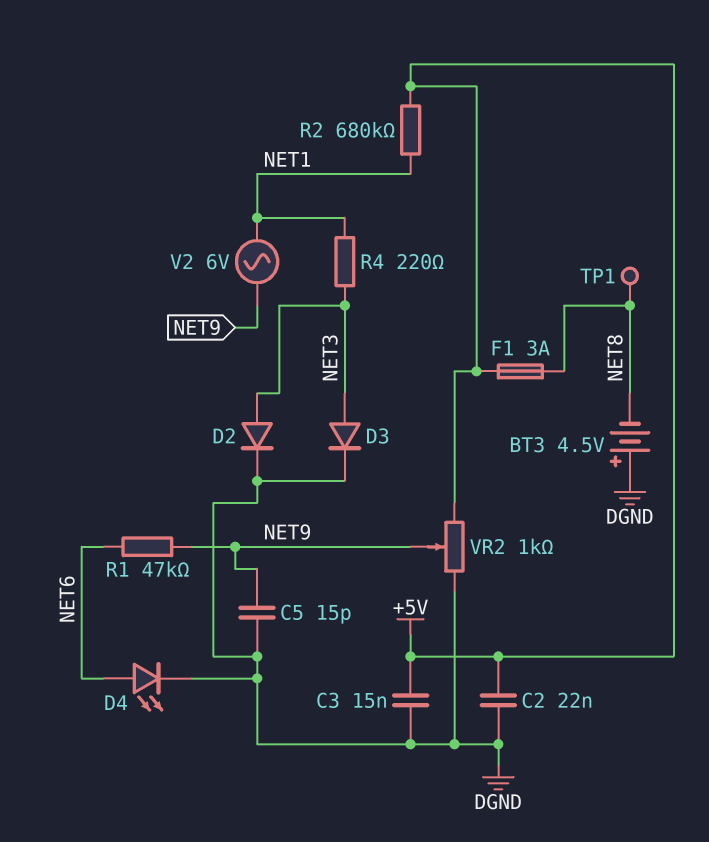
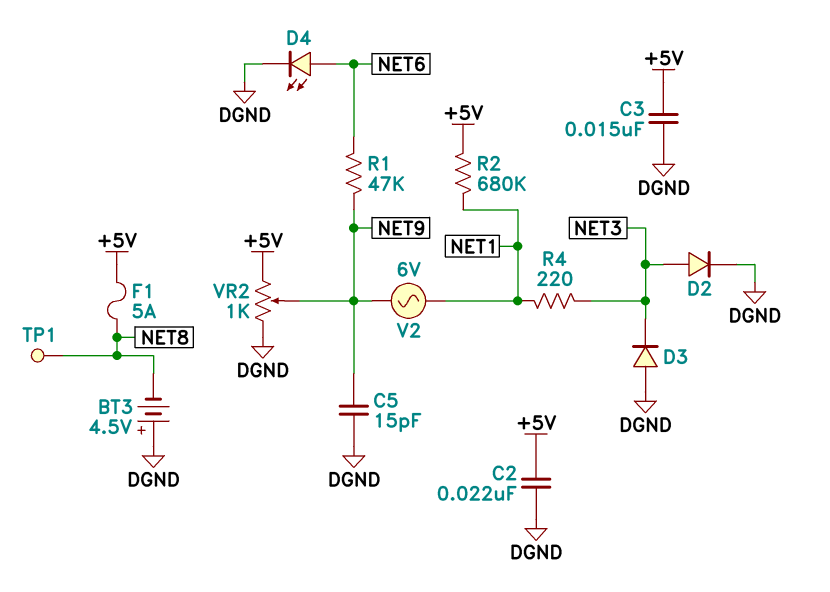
D3: diode (A NET3, K DGND) -> diode (A DGND, K NET3)
F1: 3A (+5V, NET8) -> 5A (+5V, NET8)

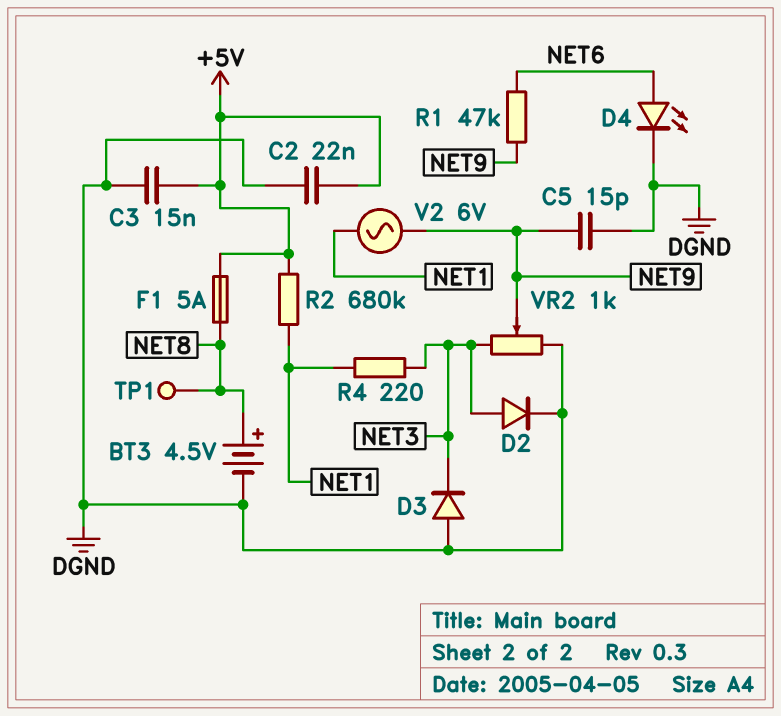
BT3: 4.5V (plus DGND, minus NET8) -> 4.5V (plus NET8, minus DGND)
VR2: 1k (+5V, DGND, wiper NET9) -> 1k (DGND, NET3, wiper NET9)

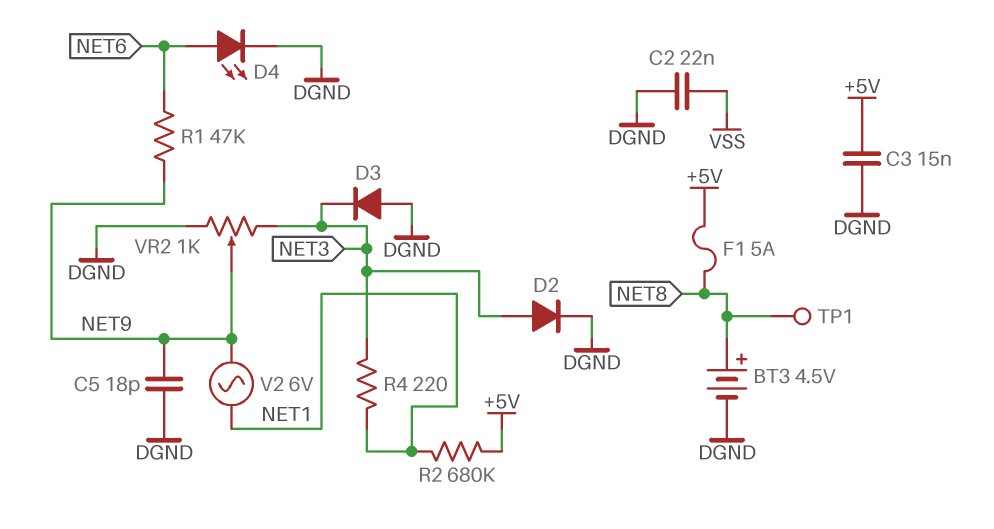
C2: 22nF (+5V, DGND) -> 22nF (DGND, VSS)
C5: 15pF (DGND, NET9) -> 18pF (DGND, NET9)

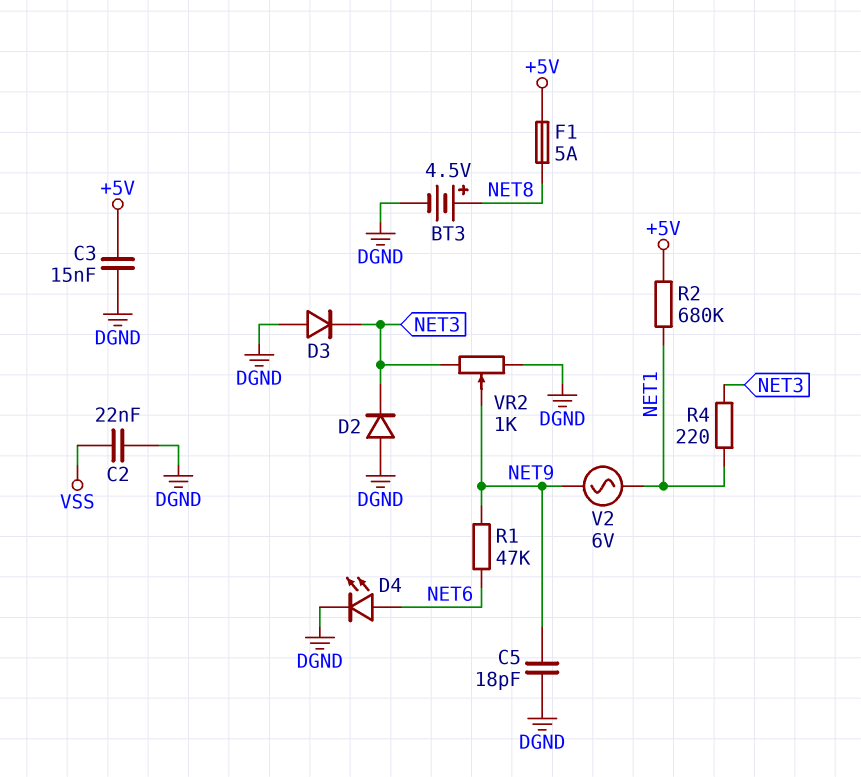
D2: diode (A NET3, K DGND) -> diode (A DGND, K NET3)
TP1: test point (NET8) -> none

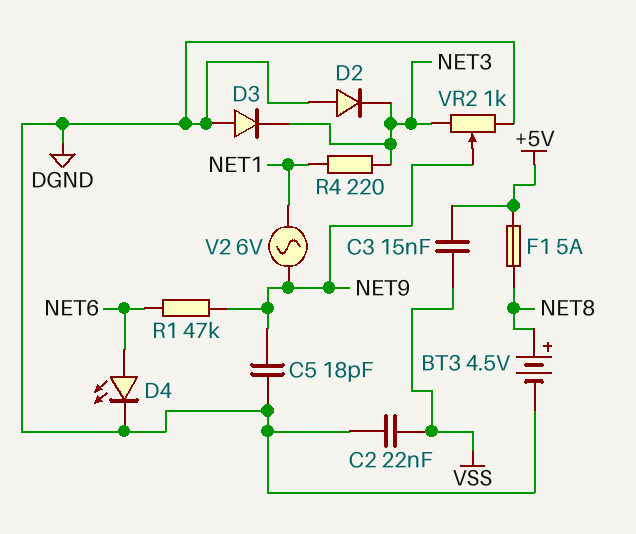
C3: 15nF (+5V, DGND) -> 15nF (+5V, VSS)
R2: 680k (+5V, NET1) -> none

